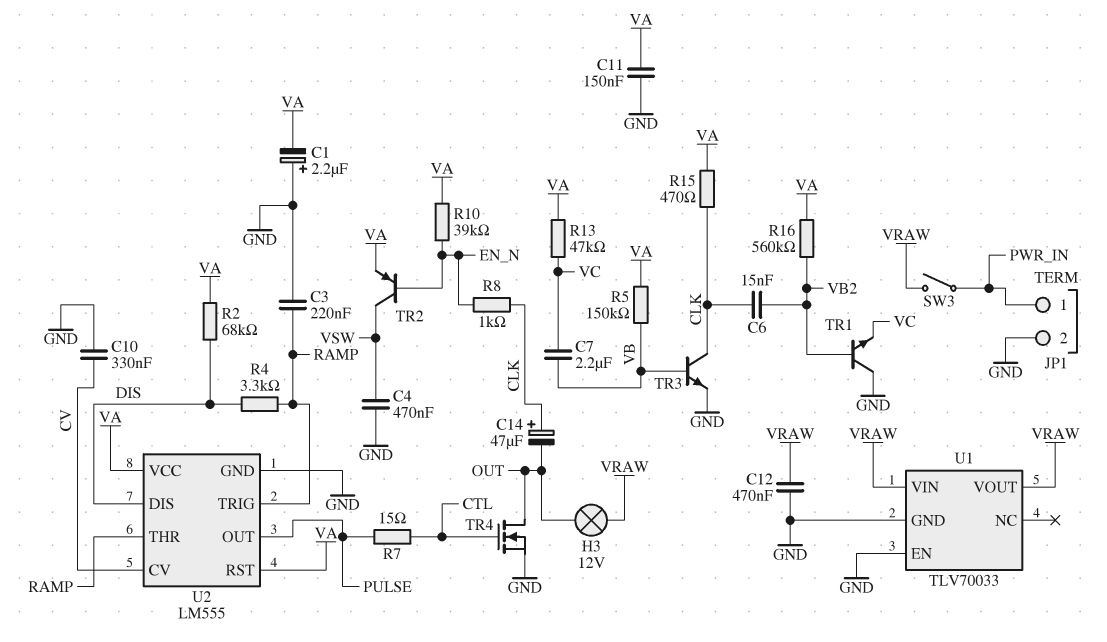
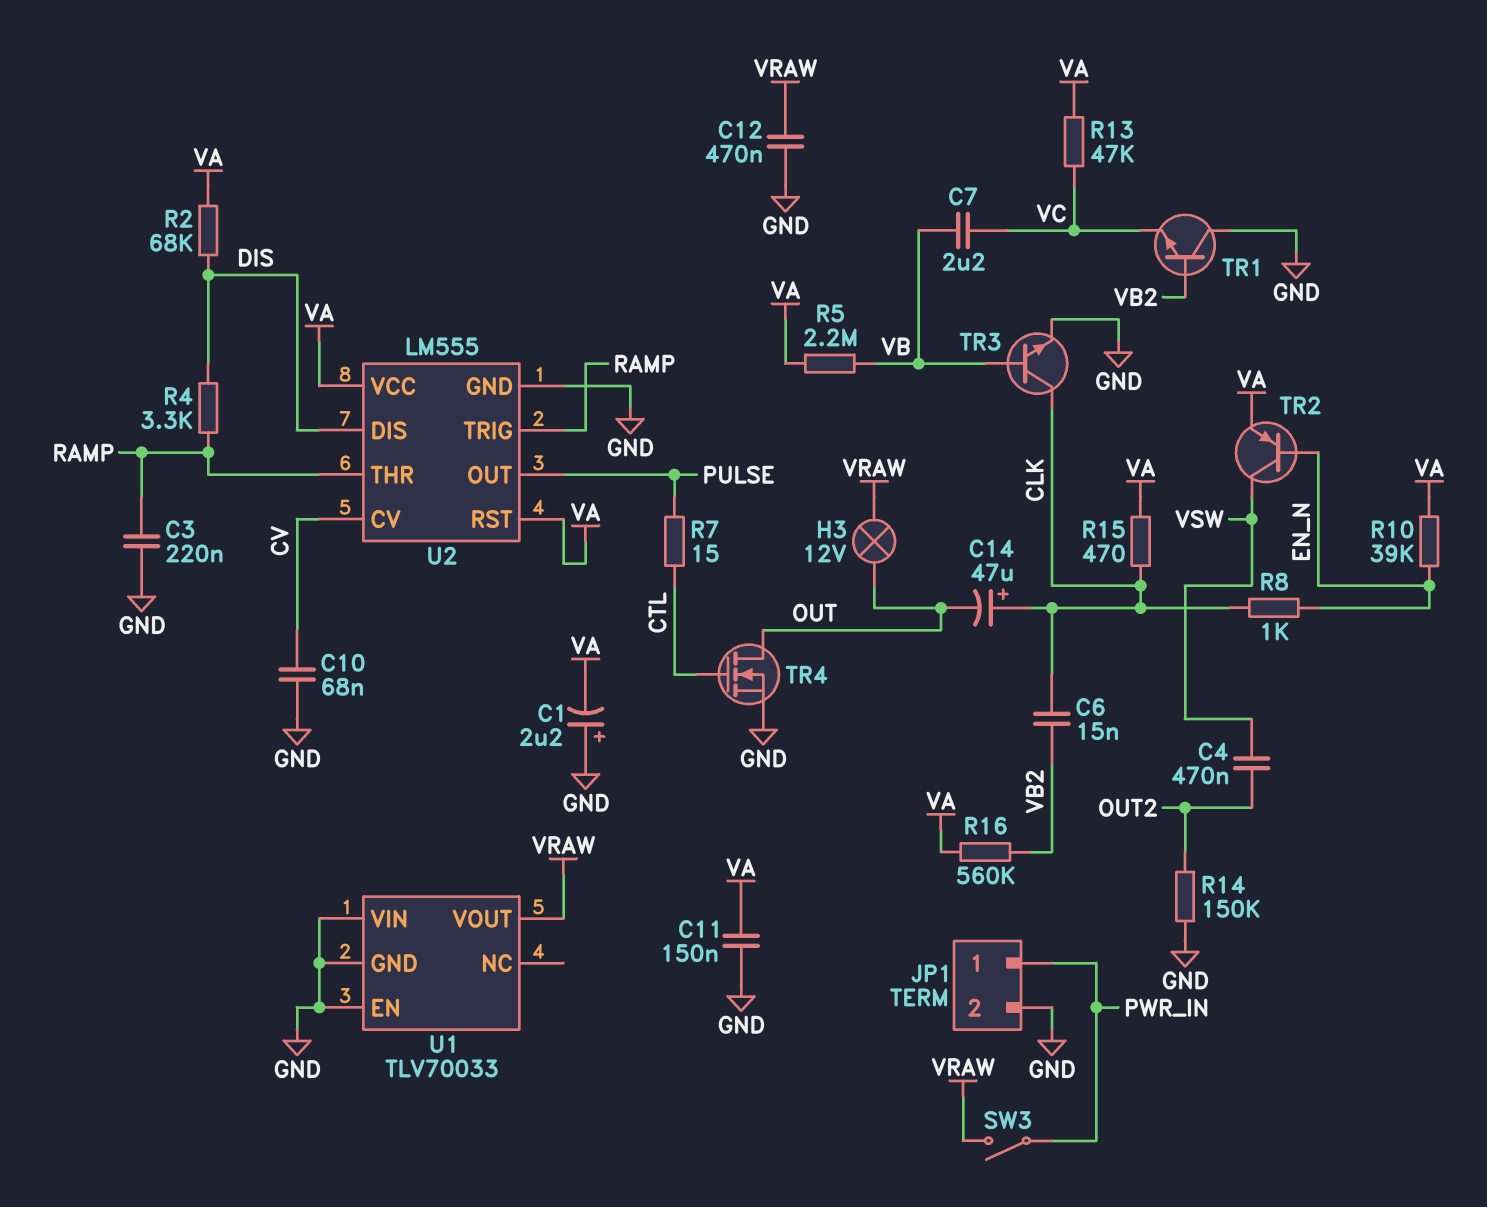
C4: 470nF (GND, VSW) -> 470nF (OUT2, VSW)
C10: 330nF (CV, GND) -> 68nF (CV, GND)
R5: 150k (VA, VB) -> 2.2M (VA, VB)
R14: none -> 150k (GND, OUT2)
U1 pin VIN: VRAW -> GND

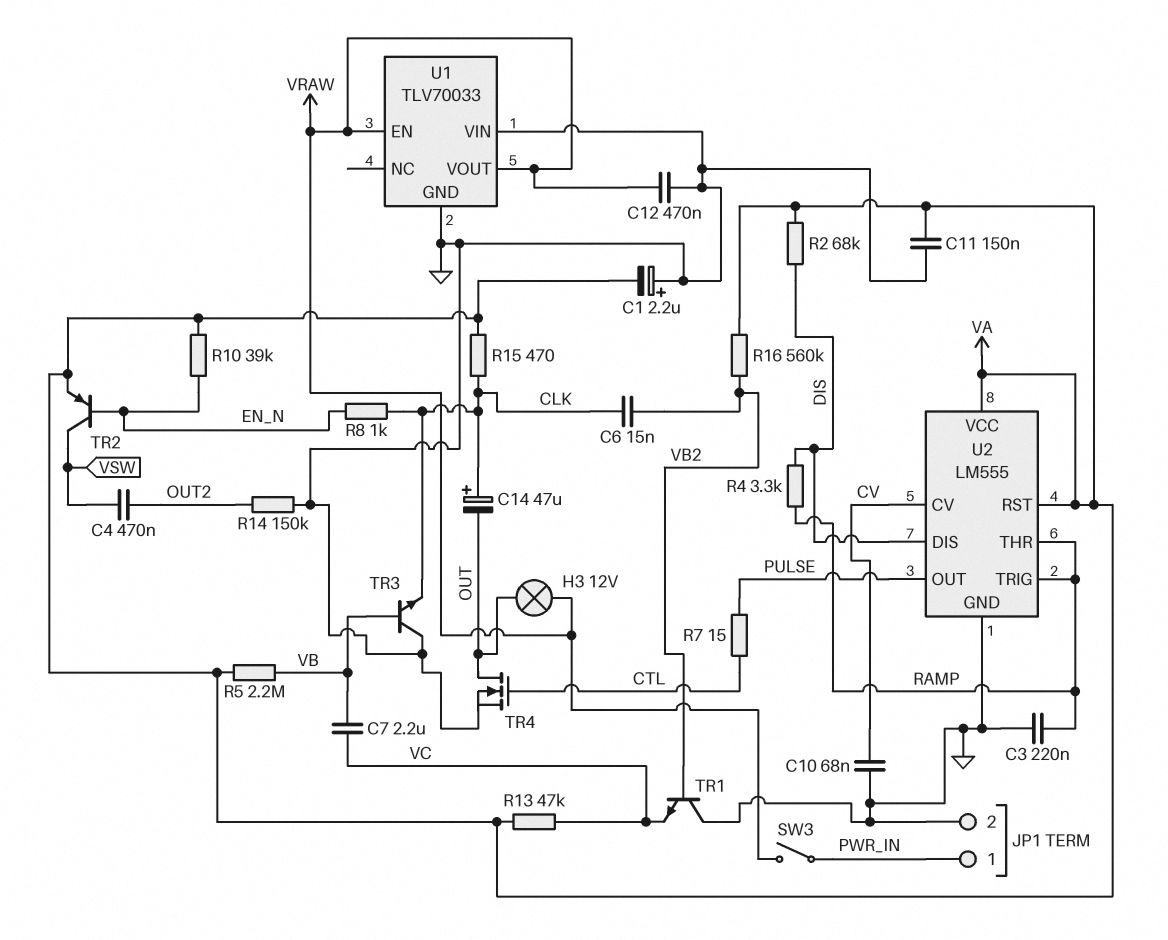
TR3: NPN (B VB, C CLK, E GND) -> NPN (B VB, C GND, E CLK)
U1 pin EN: GND -> VRAW

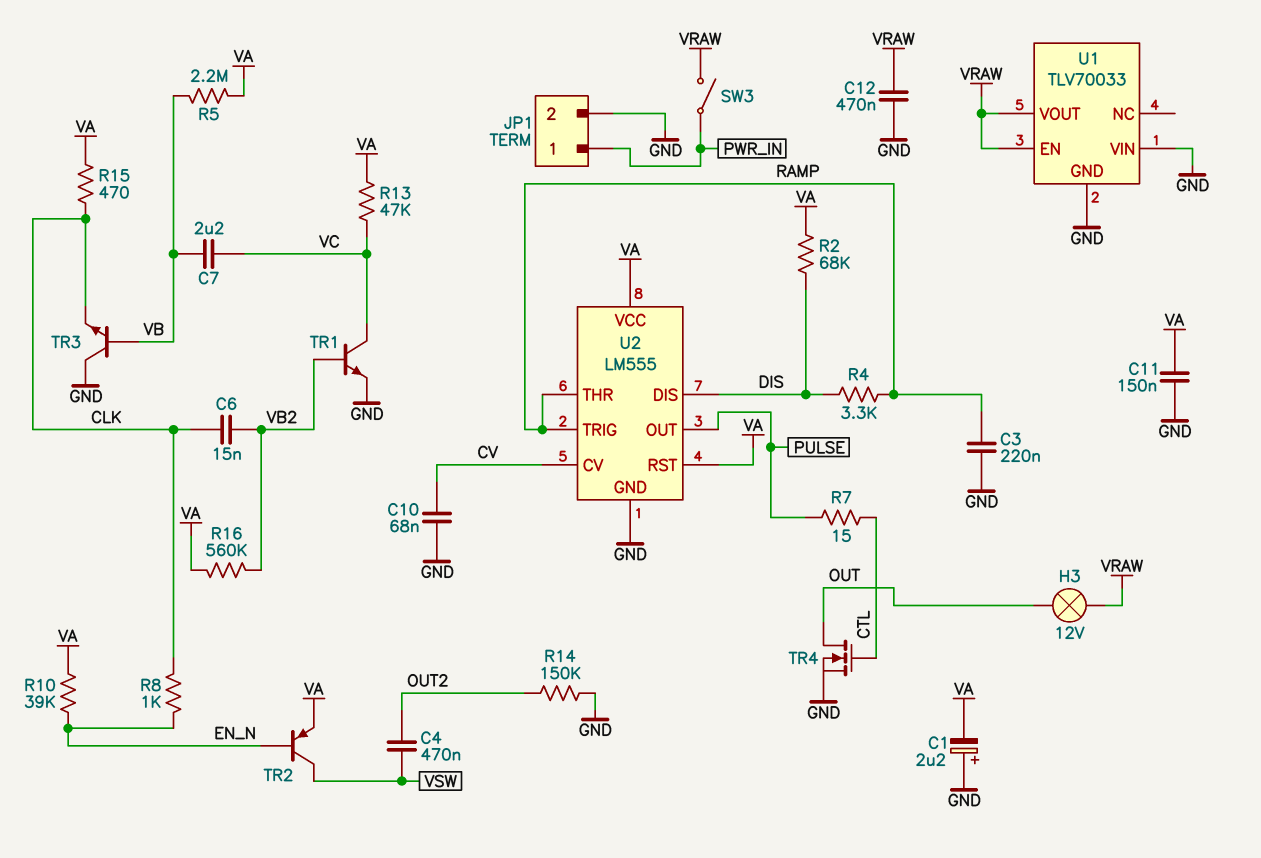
C14: 47uF (plus CLK, minus OUT) -> none
TR1: NPN (B VB2, C GND, E VC) -> NPN (B VB2, C VC, E GND)

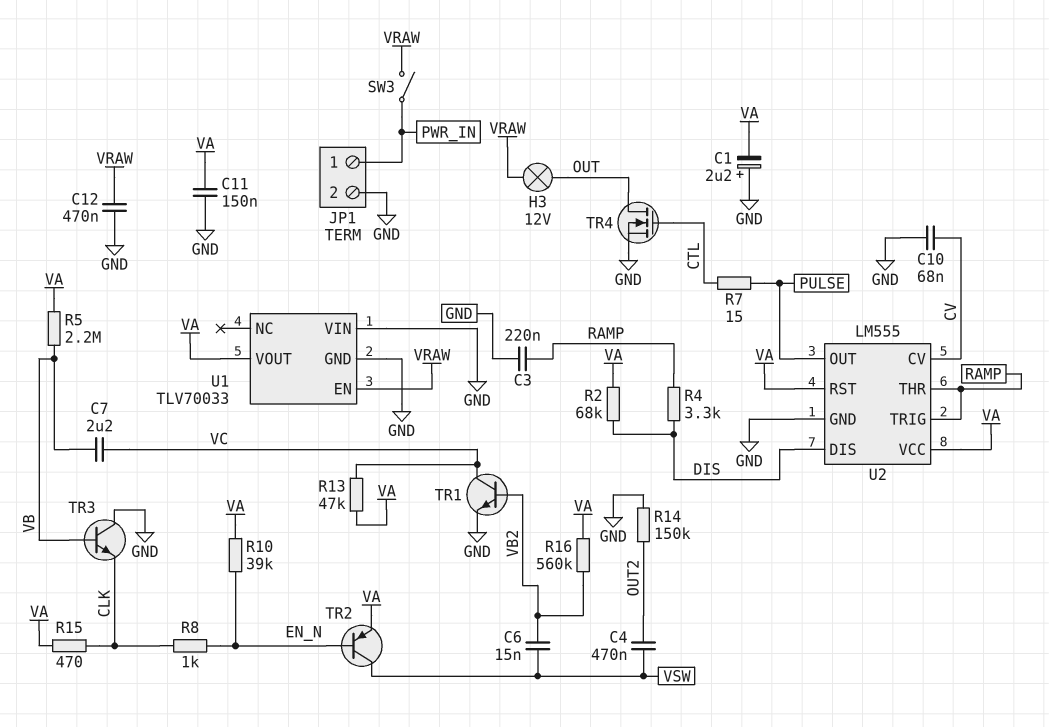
C6: 15nF (CLK, VB2) -> 15nF (VB2, VSW)
U1 pin VOUT: VRAW -> VA

